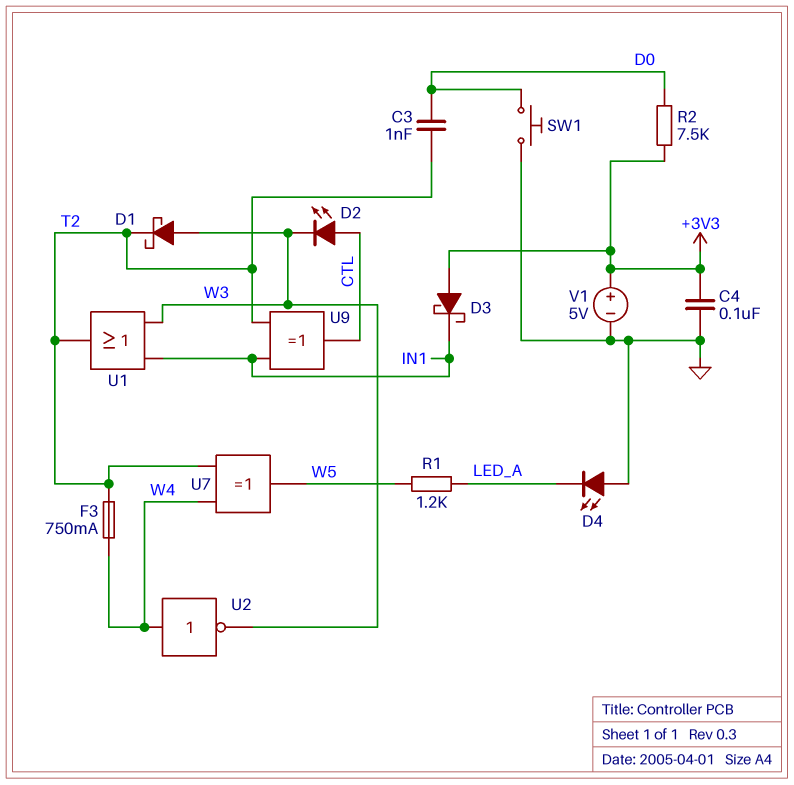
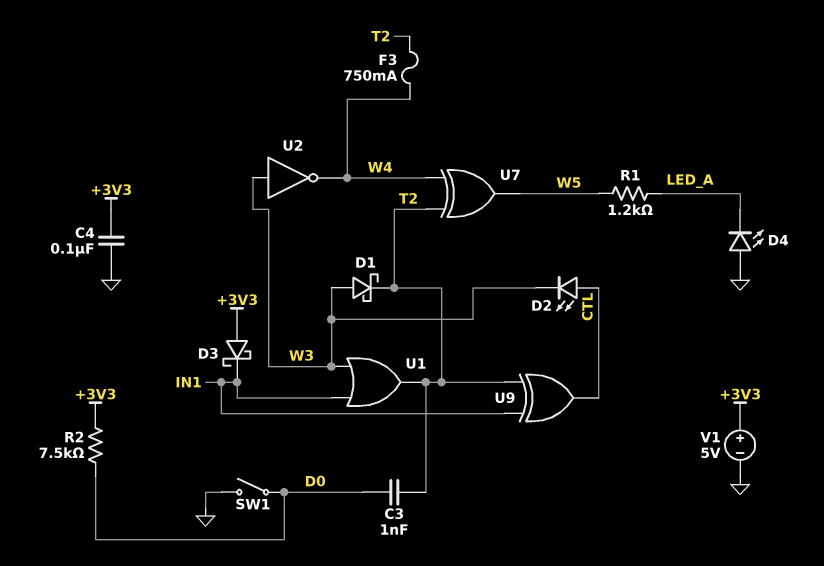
SW1: button (D0, GND) -> switch (D0, GND)
U2: NOT (in W4, out W3) -> NOT (in W3, out W4)

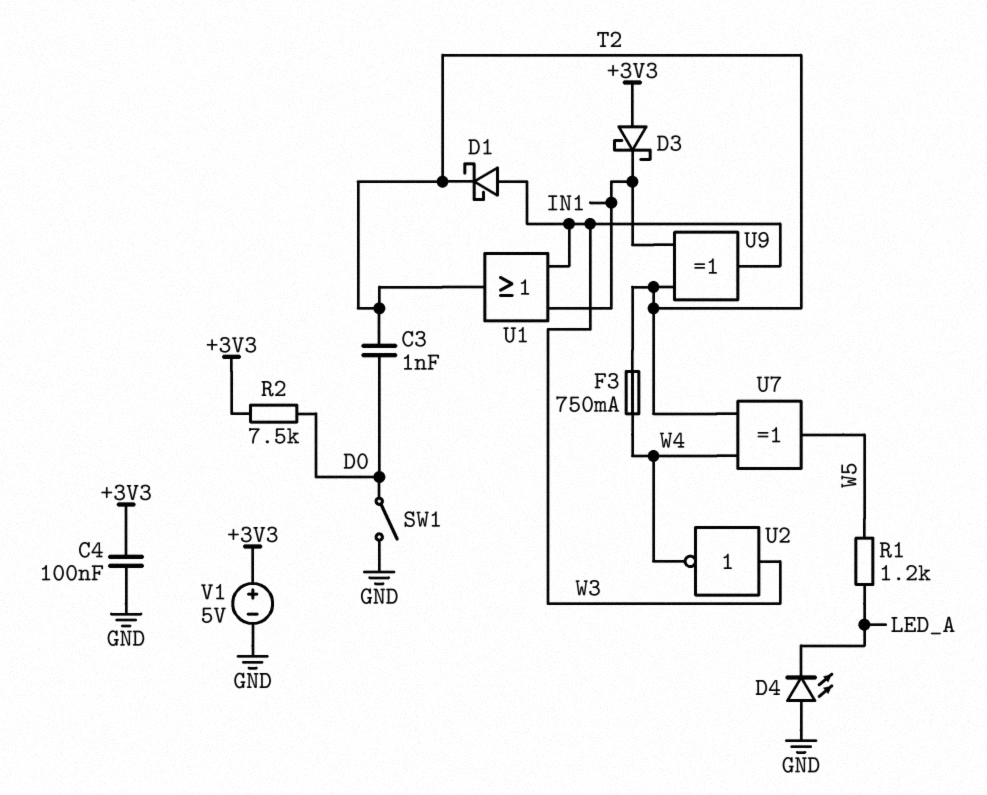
D2: LED (A CTL, K W3) -> none
U9: XOR (in IN1, in T2, out CTL) -> XOR (in IN1, in T2, out W3)

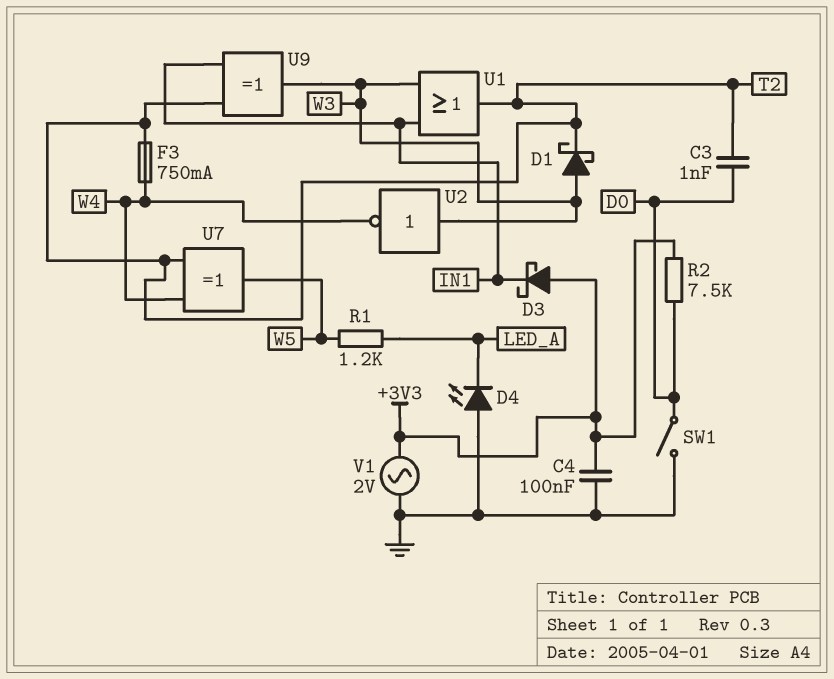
V1: 5V (plus +3V3, minus GND) -> AC 2V (+3V3, GND)

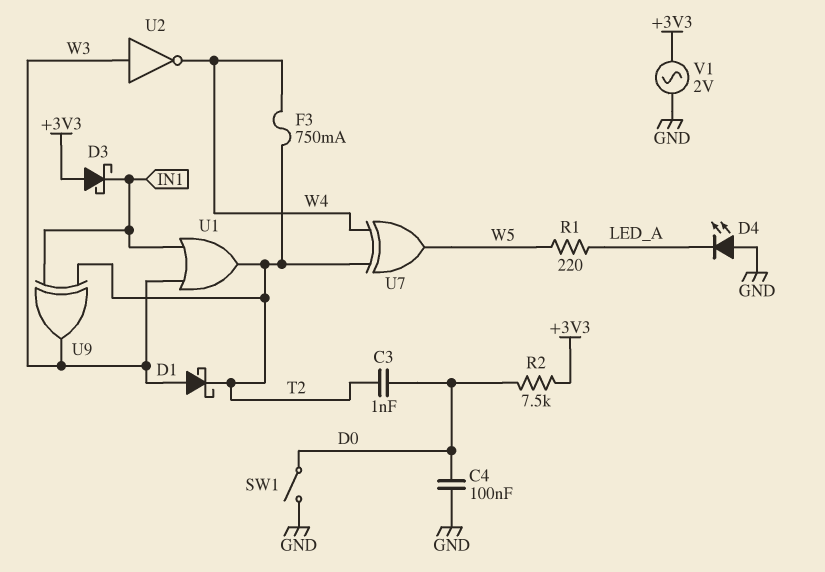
C4: 100nF (+3V3, GND) -> 100nF (D0, GND)
R1: 1.2k (LED_A, W5) -> 220 (LED_A, W5)

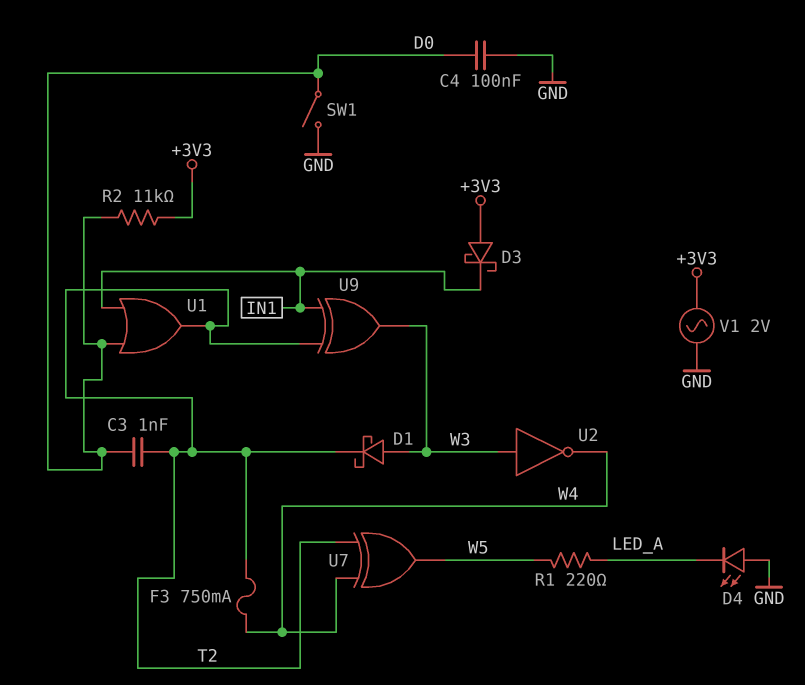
R2: 7.5k (+3V3, D0) -> 11k (+3V3, D0)
U1: OR (in IN1, in W3, out T2) -> OR (in D0, in IN1, out T2)

